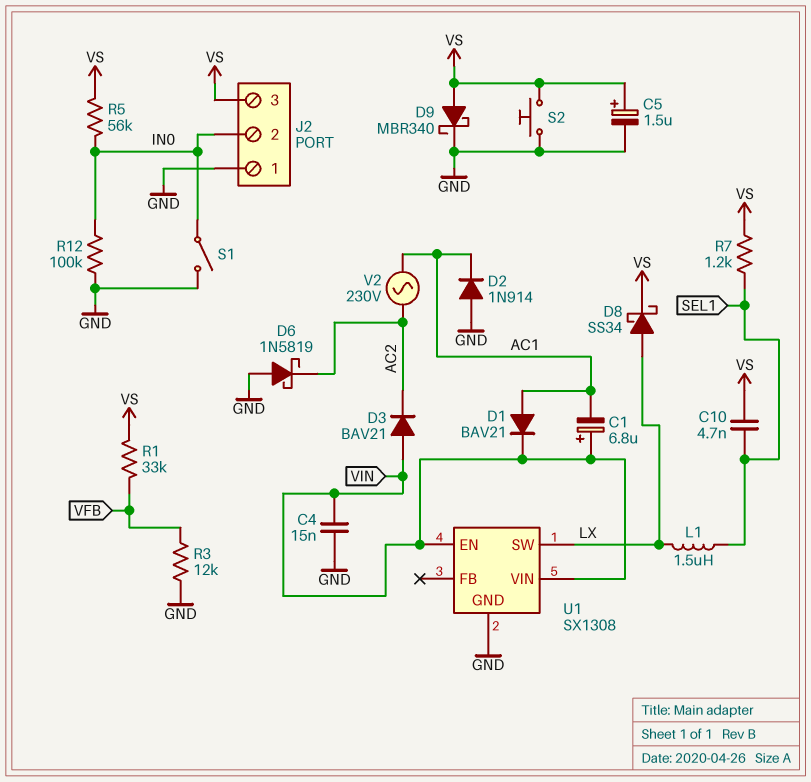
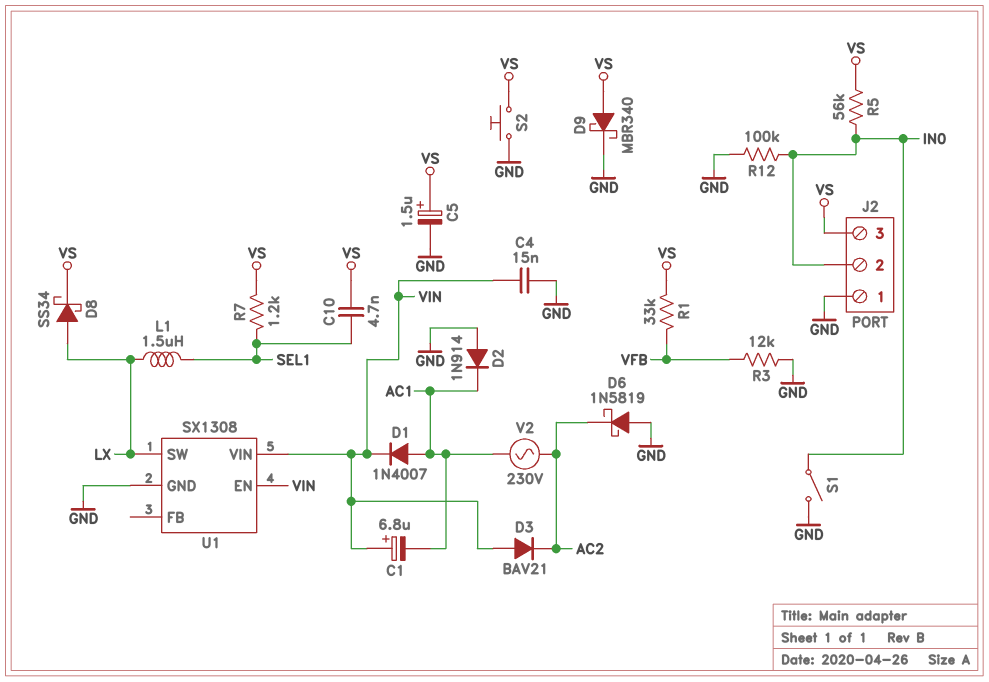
D1: diode BAV21 (A AC1, K VIN) -> diode 1N4007 (A AC1, K VIN)

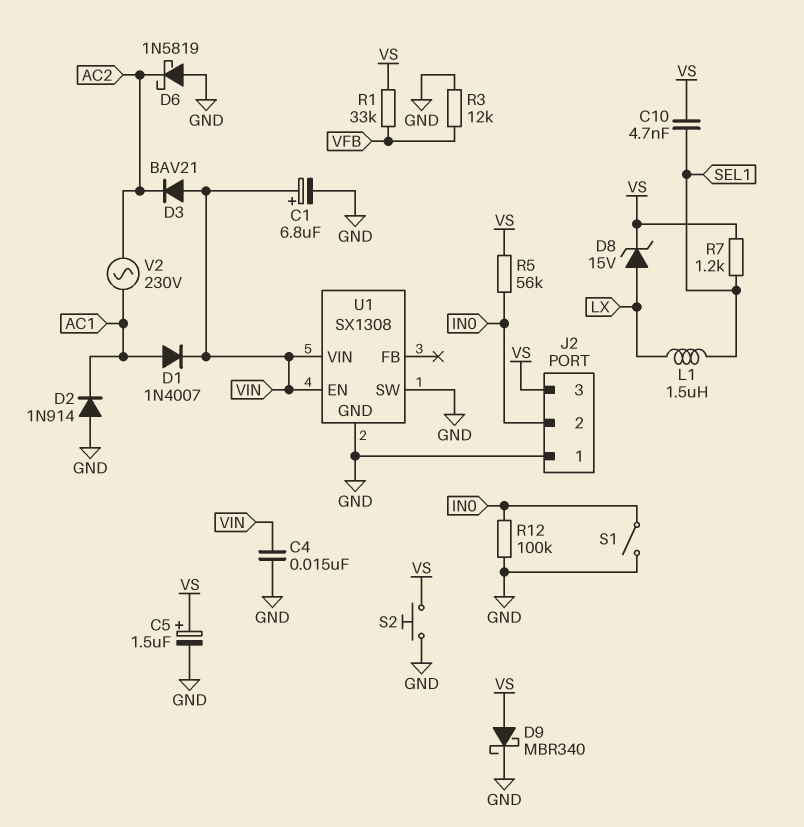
C1: 6.8uF (plus VIN, minus AC1) -> 6.8uF (plus VIN, minus GND)
D8: schottky SS34 (A LX, K VS) -> zener 15V (A LX, K VS)
U1 pin SW: LX -> GND

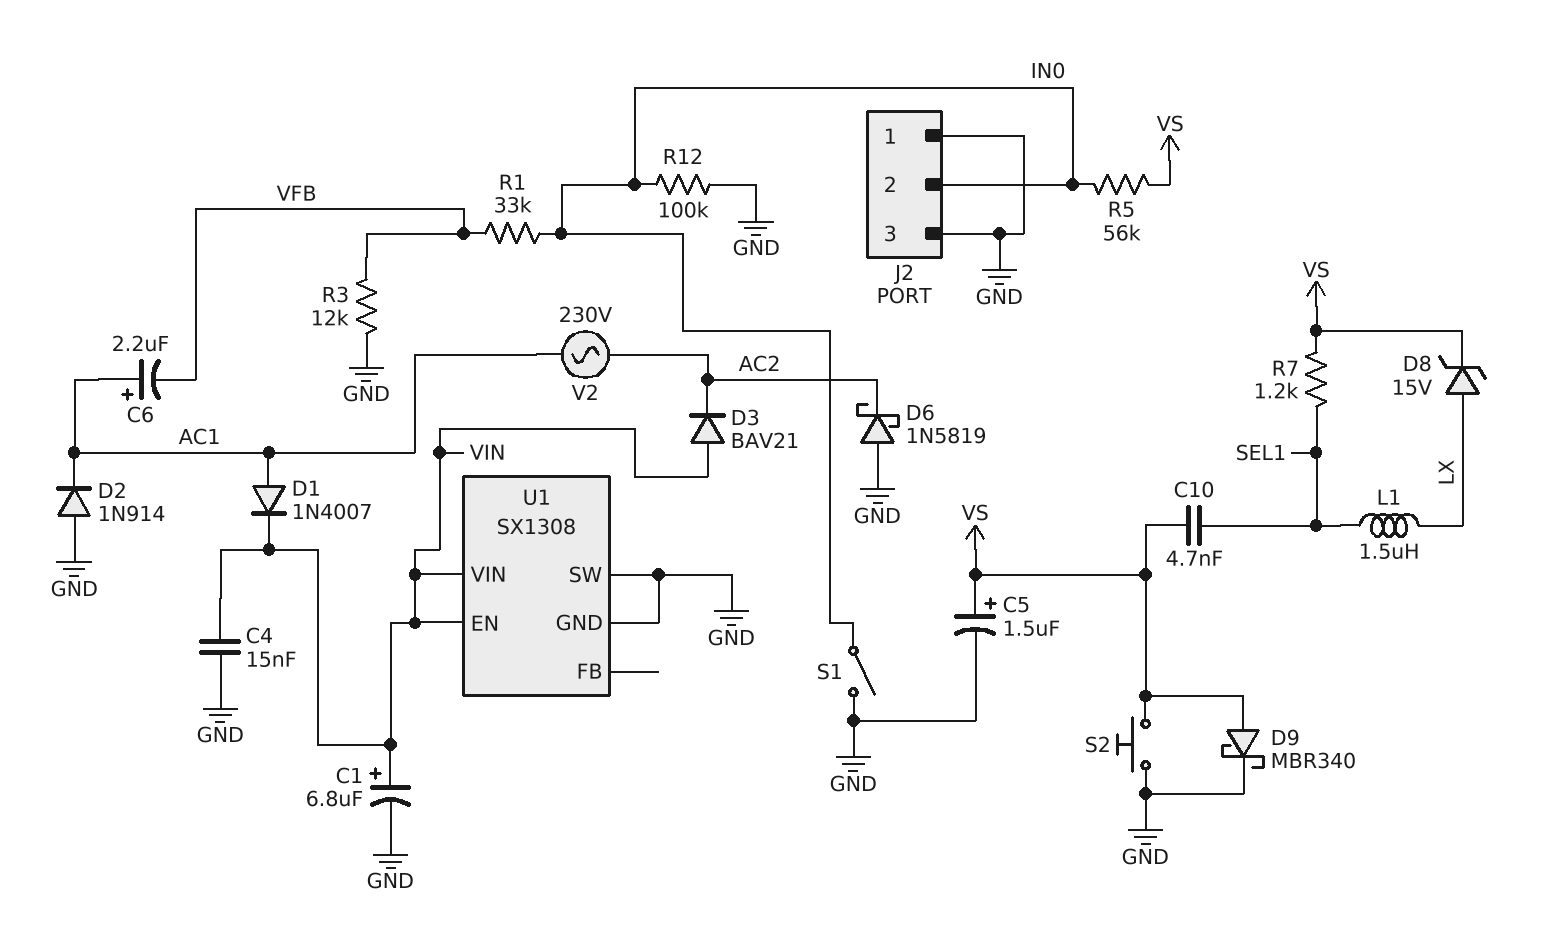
C6: none -> 2.2uF (plus AC1, minus VFB)
J2 pin 3: VS -> GND
R1: 33k (VFB, VS) -> 33k (IN0, VFB)

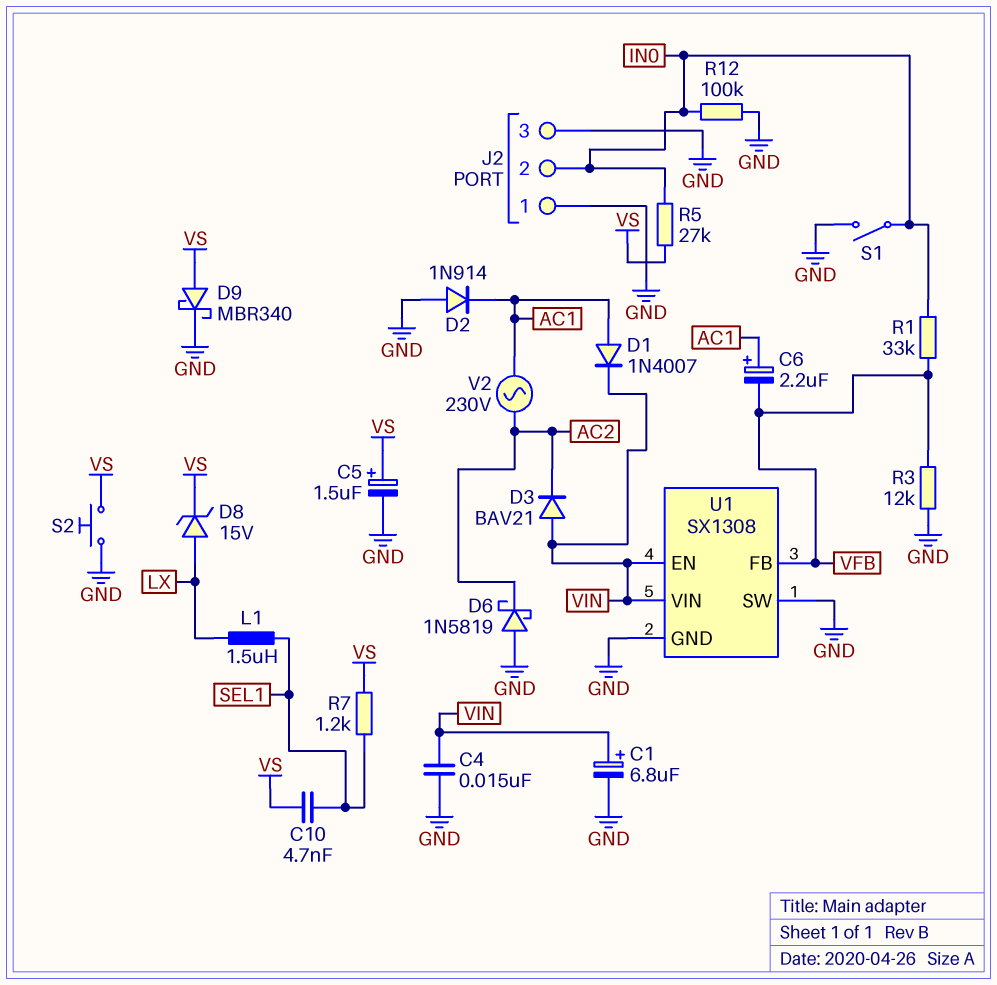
R5: 56k (IN0, VS) -> 27k (IN0, VS)
U1 pin FB: none -> VFB

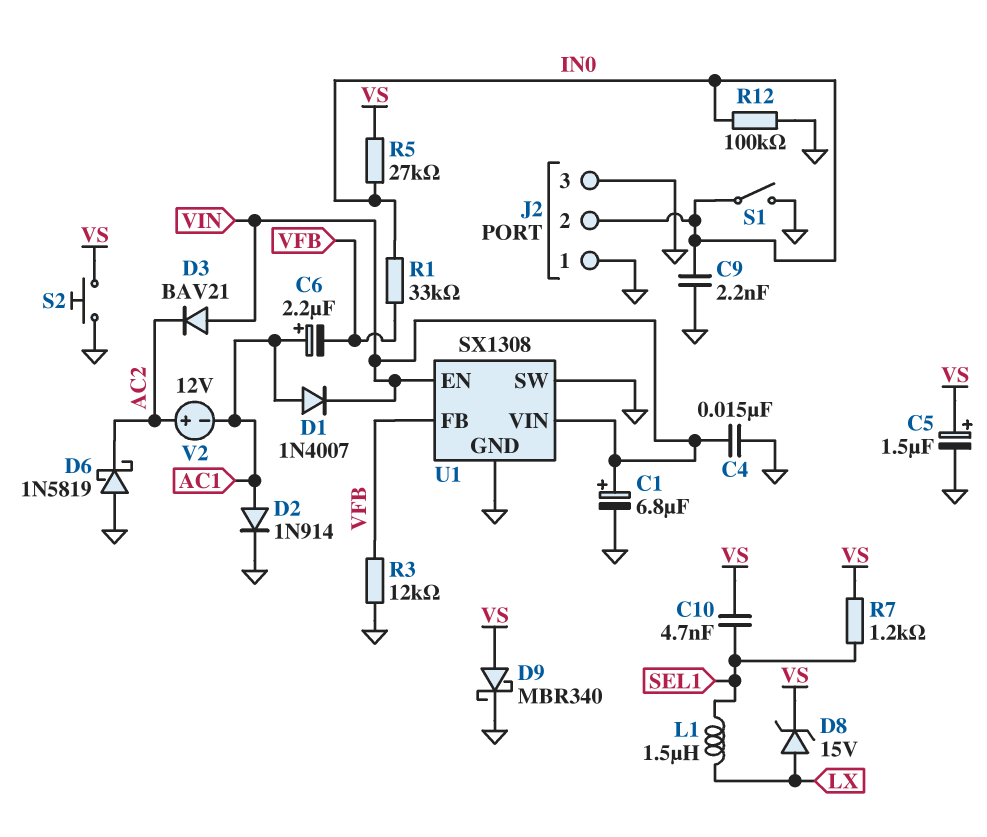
C9: none -> 2.2nF (GND, IN0)
D2: diode 1N914 (A GND, K AC1) -> diode 1N914 (A AC1, K GND)
V2: AC 230V (AC1, AC2) -> 12V (plus AC2, minus AC1)

